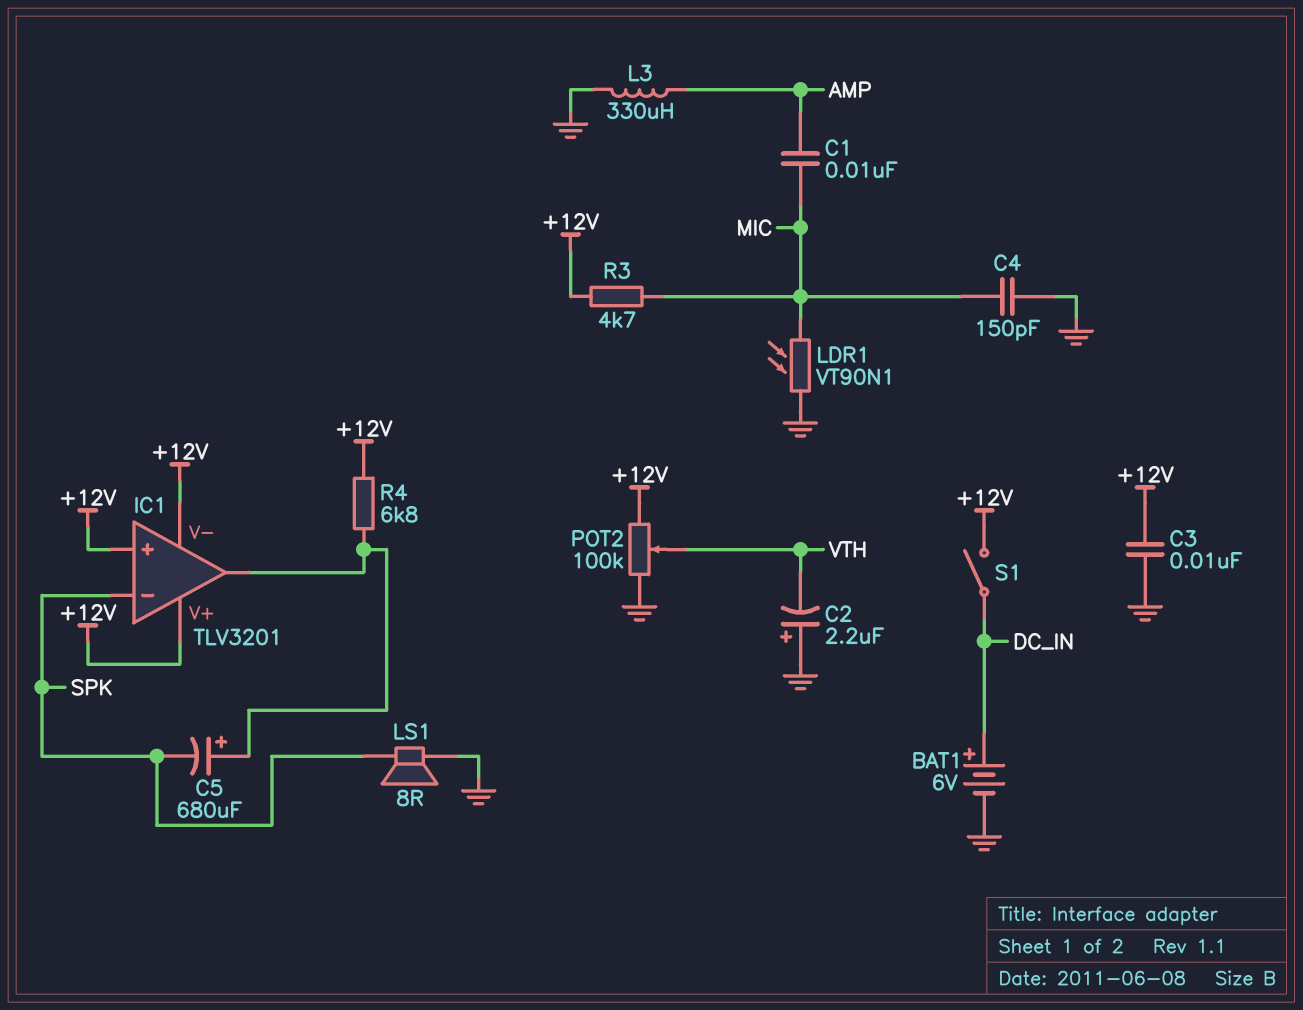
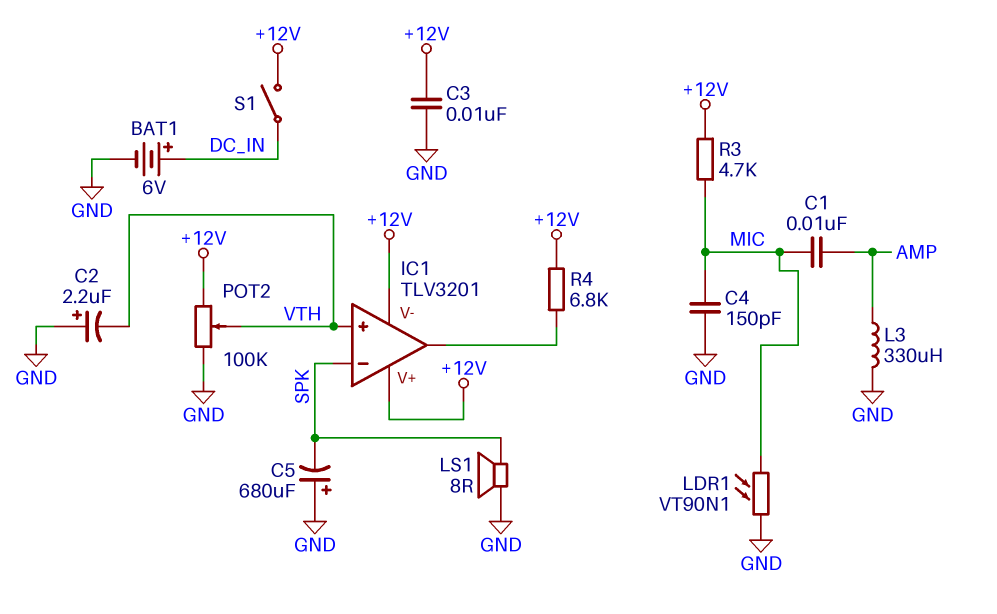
C5: 680uF (plus IC1/out, minus SPK) -> 680uF (plus GND, minus SPK)
IC1 pin in+: +12V -> VTH

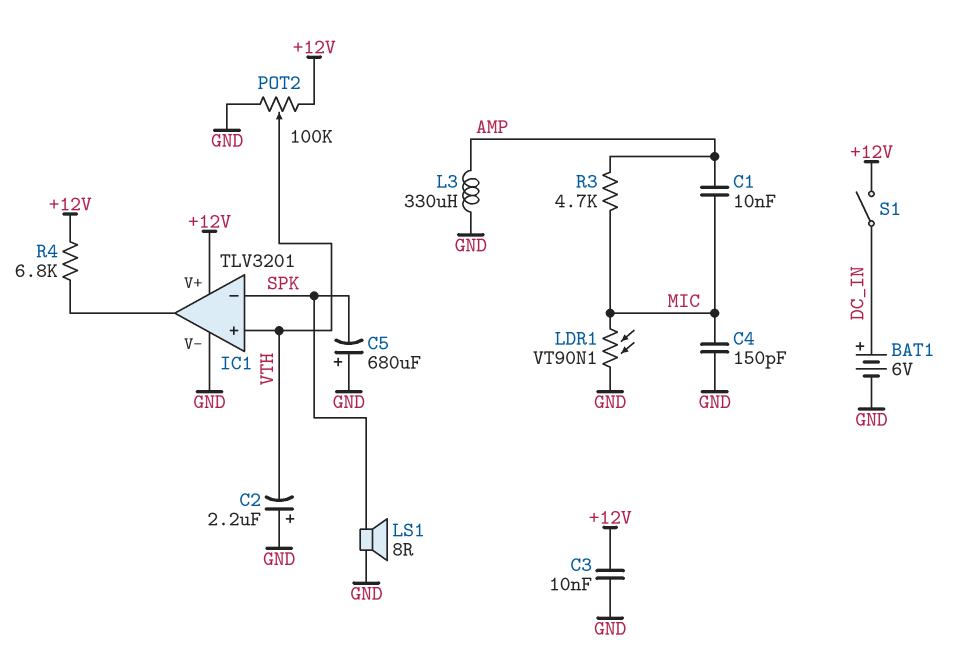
IC1 pin V-: +12V -> GND
R3: 4.7k (+12V, MIC) -> 4.7k (AMP, MIC)

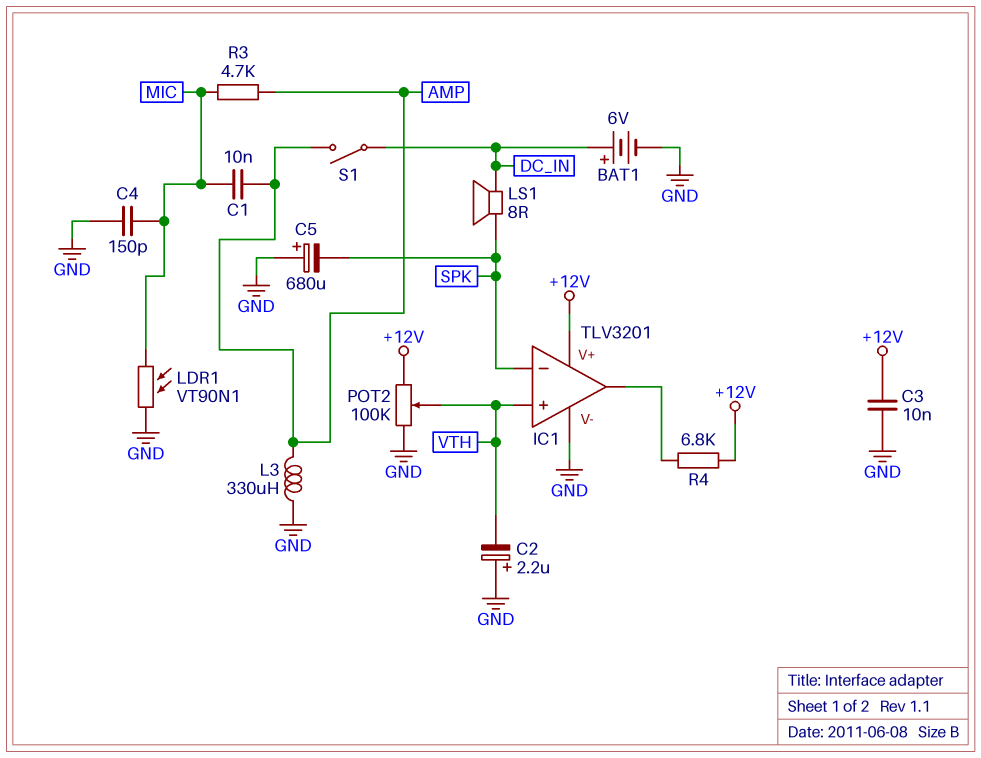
LS1: speaker 8R (GND, SPK) -> speaker 8R (DC_IN, SPK)
S1: switch (+12V, DC_IN) -> switch (AMP, DC_IN)

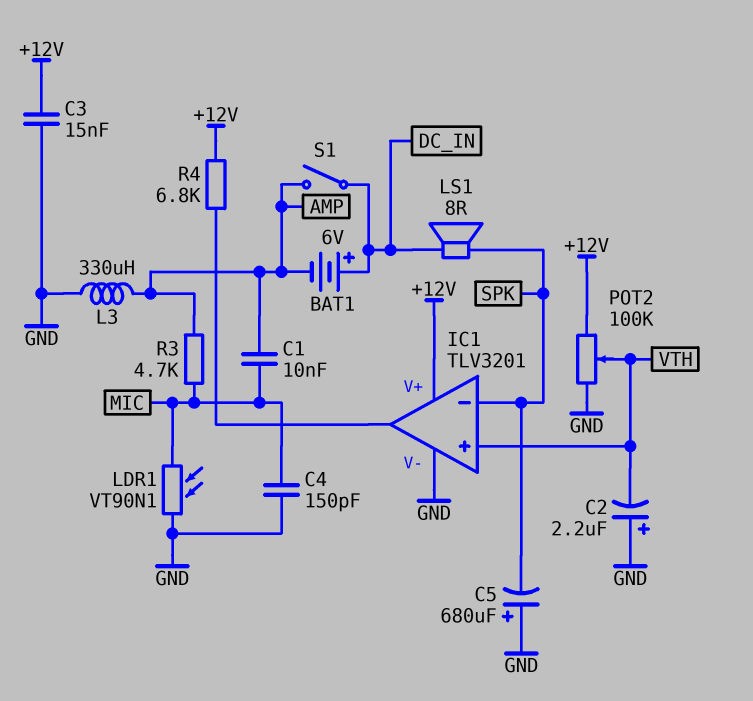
BAT1: 6V (plus DC_IN, minus GND) -> 6V (plus DC_IN, minus AMP)
C3: 10nF (+12V, GND) -> 15nF (+12V, GND)

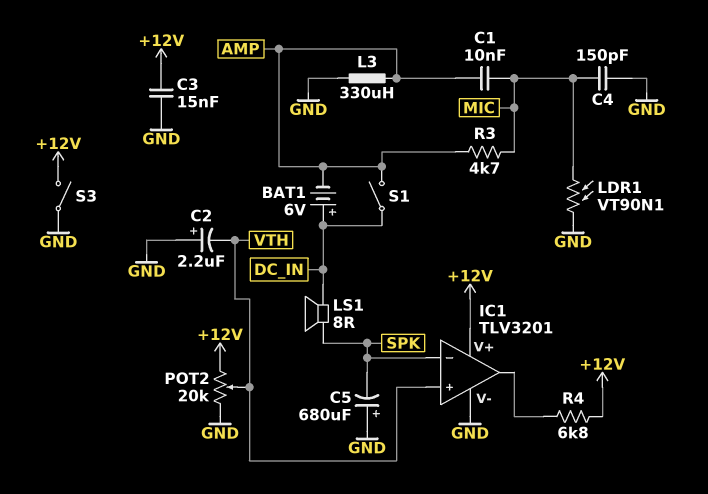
POT2: 100k (+12V, GND, wiper VTH) -> 20k (+12V, GND, wiper VTH)
S3: none -> switch (+12V, GND)

